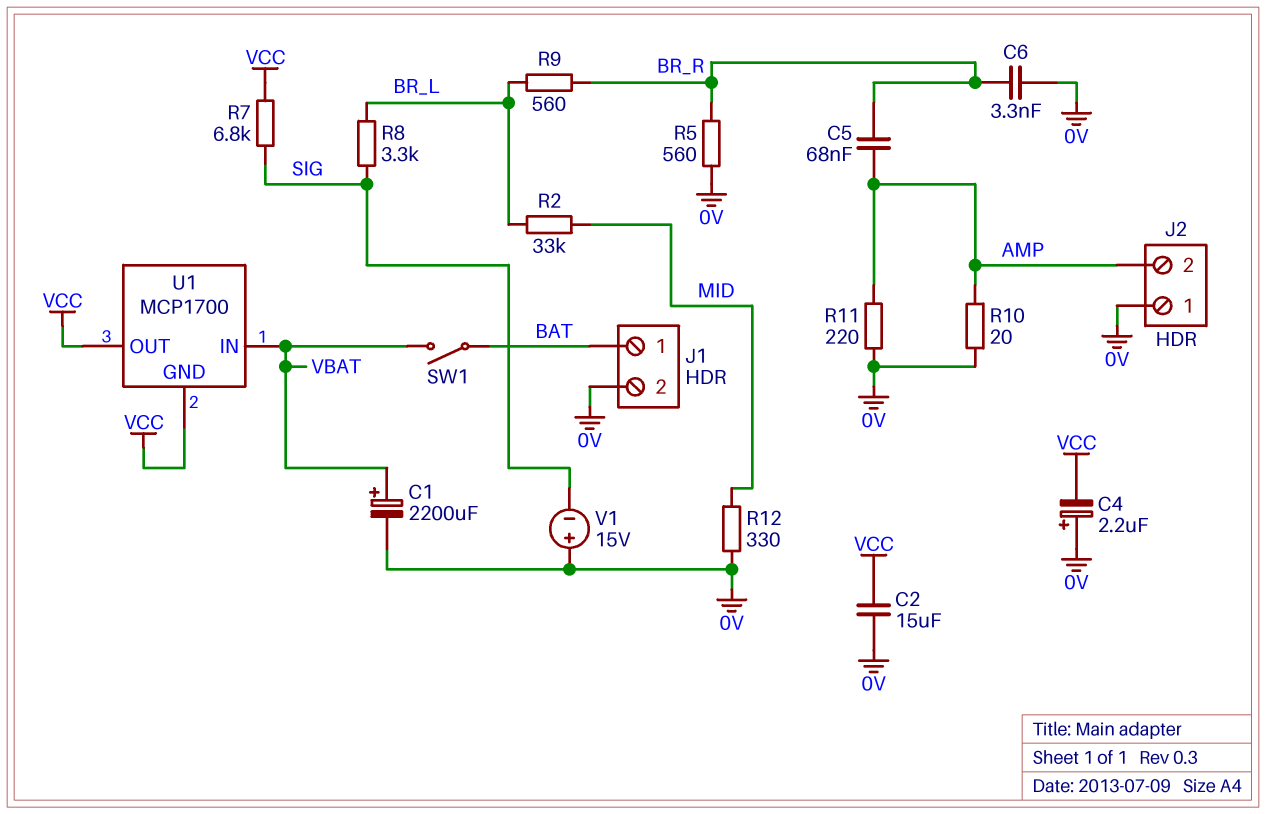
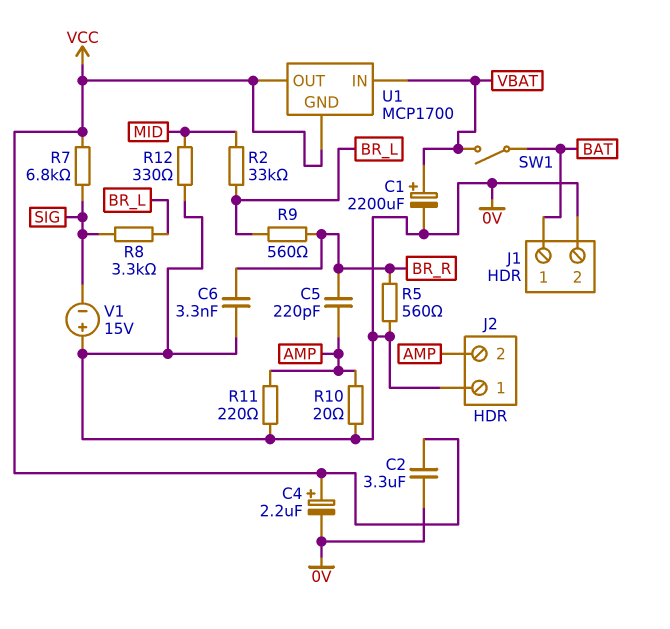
C2: 15uF (0V, VCC) -> 3.3uF (0V, VCC)
C4: 2.2uF (plus 0V, minus VCC) -> 2.2uF (plus VCC, minus 0V)
C5: 68nF (AMP, BR_R) -> 220pF (AMP, BR_R)

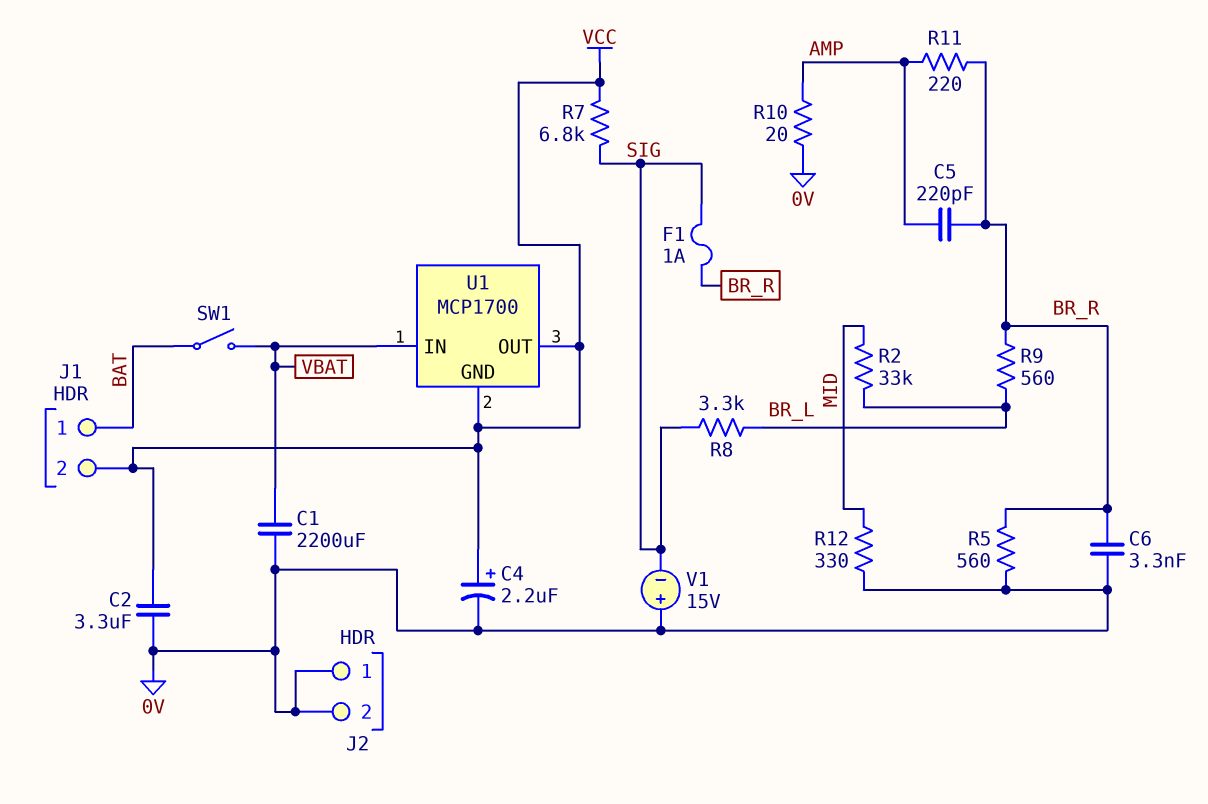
C1: 2200uF (plus VBAT, minus 0V) -> 2200uF (0V, VBAT)
F1: none -> 1A (BR_R, SIG)
J1 pin 2: 0V -> VCC
J2 pin 2: AMP -> 0V
R11: 220 (0V, AMP) -> 220 (AMP, BR_R)

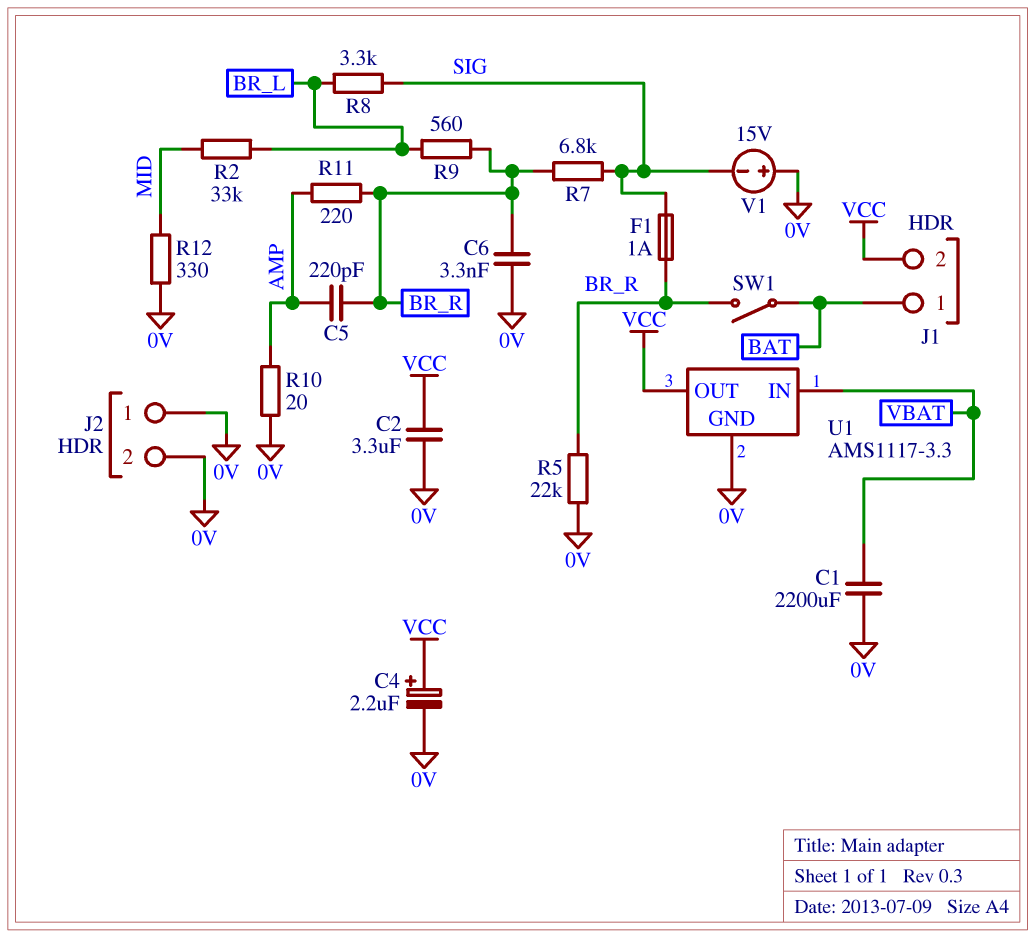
R5: 560 (0V, BR_R) -> 22k (0V, BR_R)
R7: 6.8k (SIG, VCC) -> 6.8k (BR_R, SIG)
SW1: switch (BAT, VBAT) -> switch (BAT, BR_R)
U1: MCP1700 -> AMS1117-3.3
U1 pin GND: VCC -> 0V

